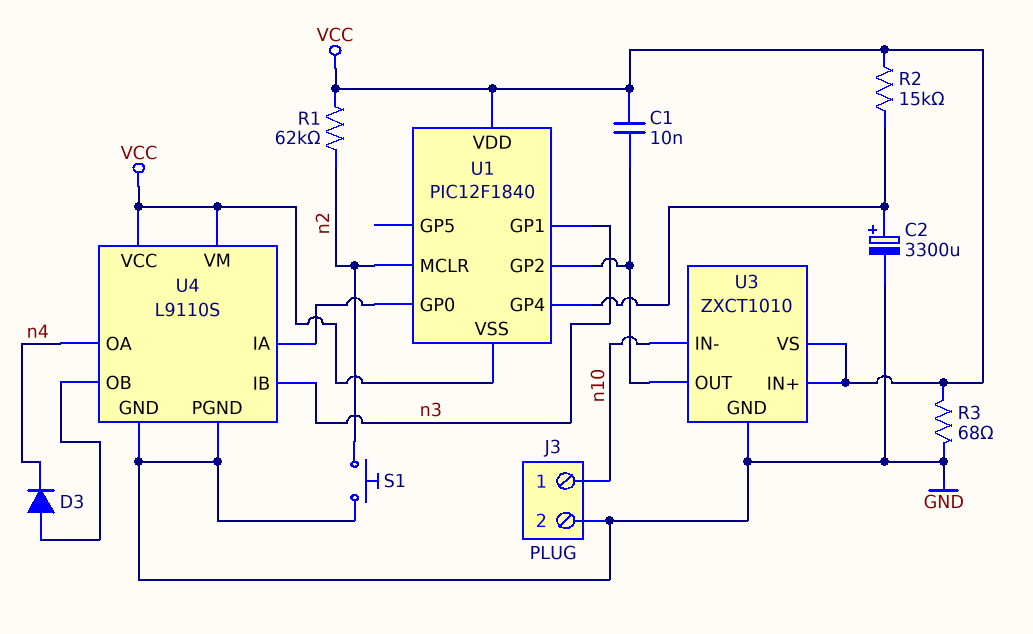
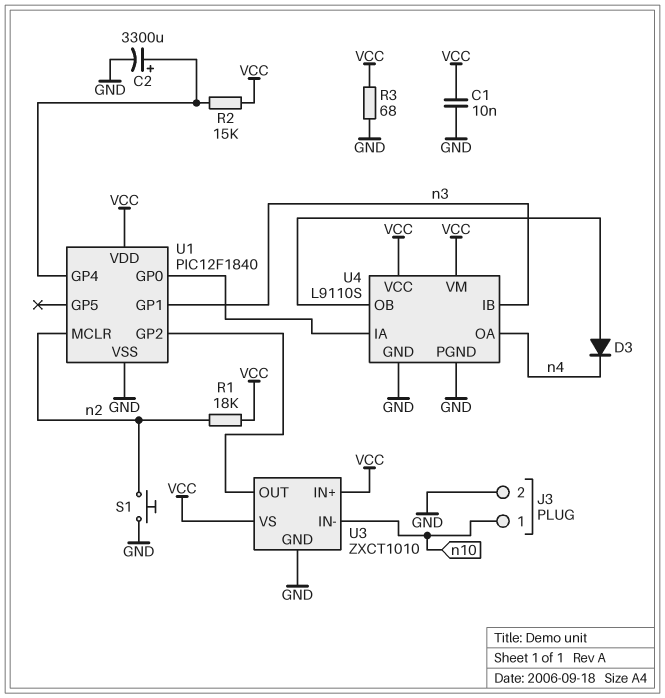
C1: 10nF (U1/GP2, VCC) -> 10nF (GND, VCC)
R1: 62k (VCC, n2) -> 18k (VCC, n2)
U1 pin VSS: VCC -> GND

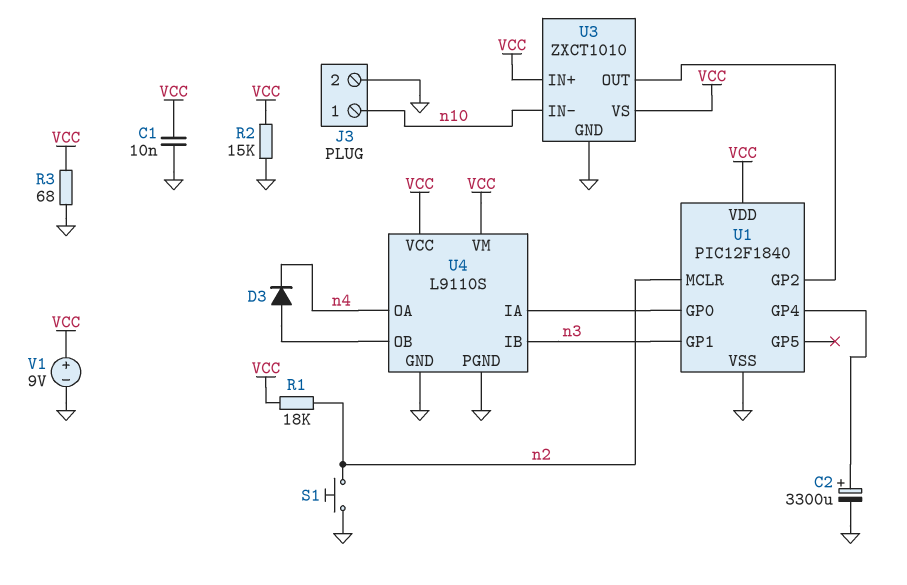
R2: 15k (U1/GP4, VCC) -> 15k (GND, VCC)
V1: none -> 9V (plus VCC, minus GND)

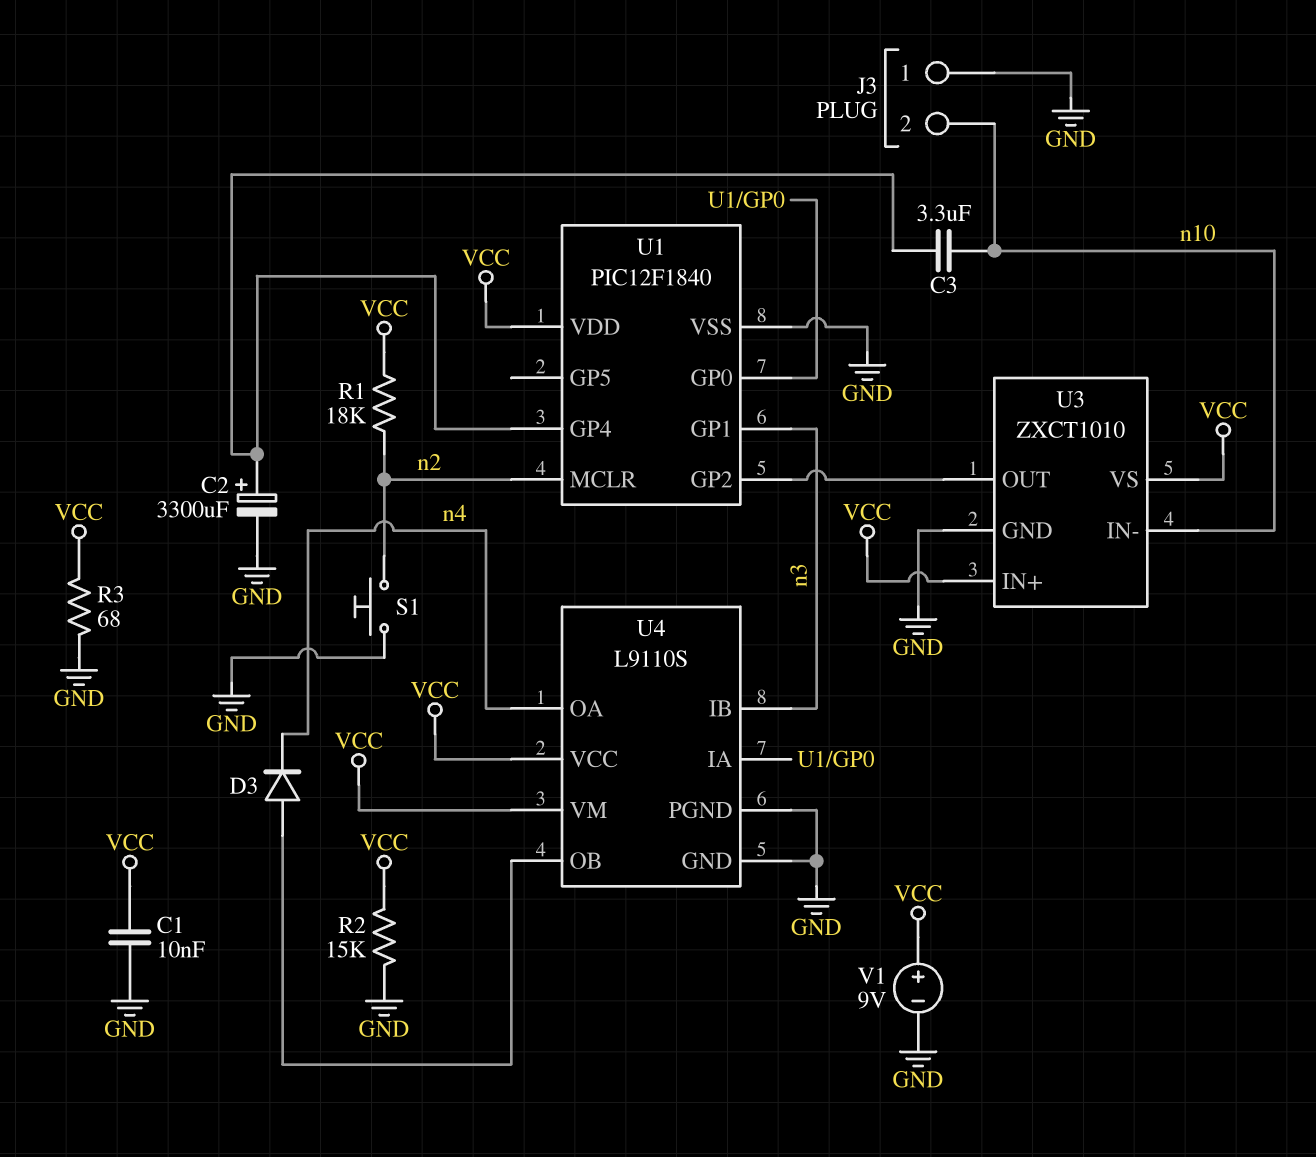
C3: none -> 3.3uF (U1/GP4, n10)
J3 pin 1: n10 -> GND
J3 pin 2: GND -> n10

